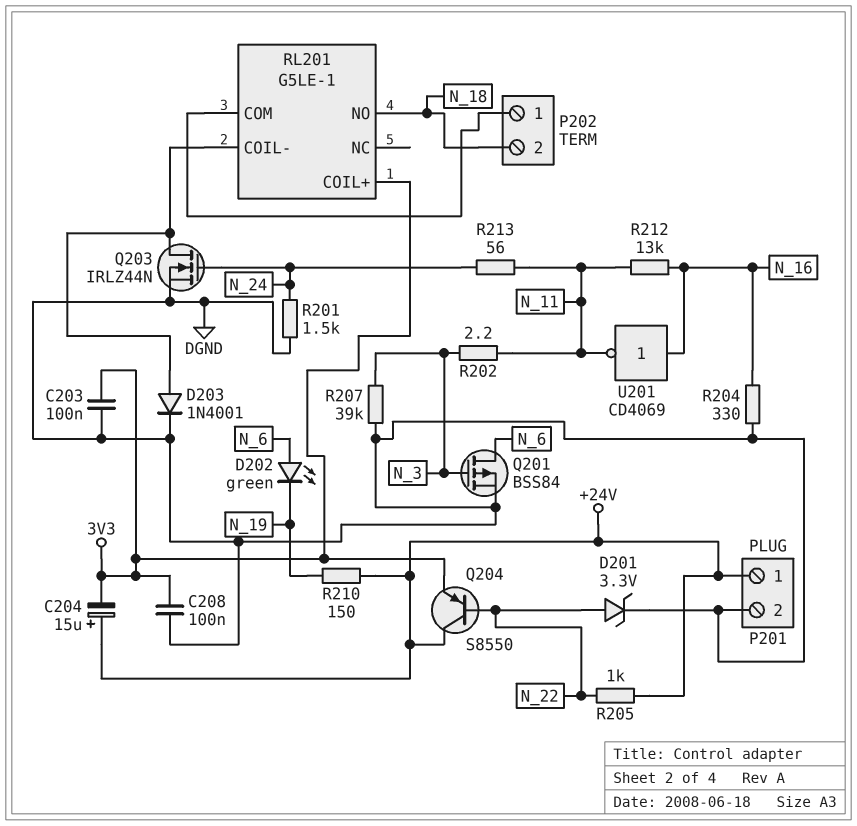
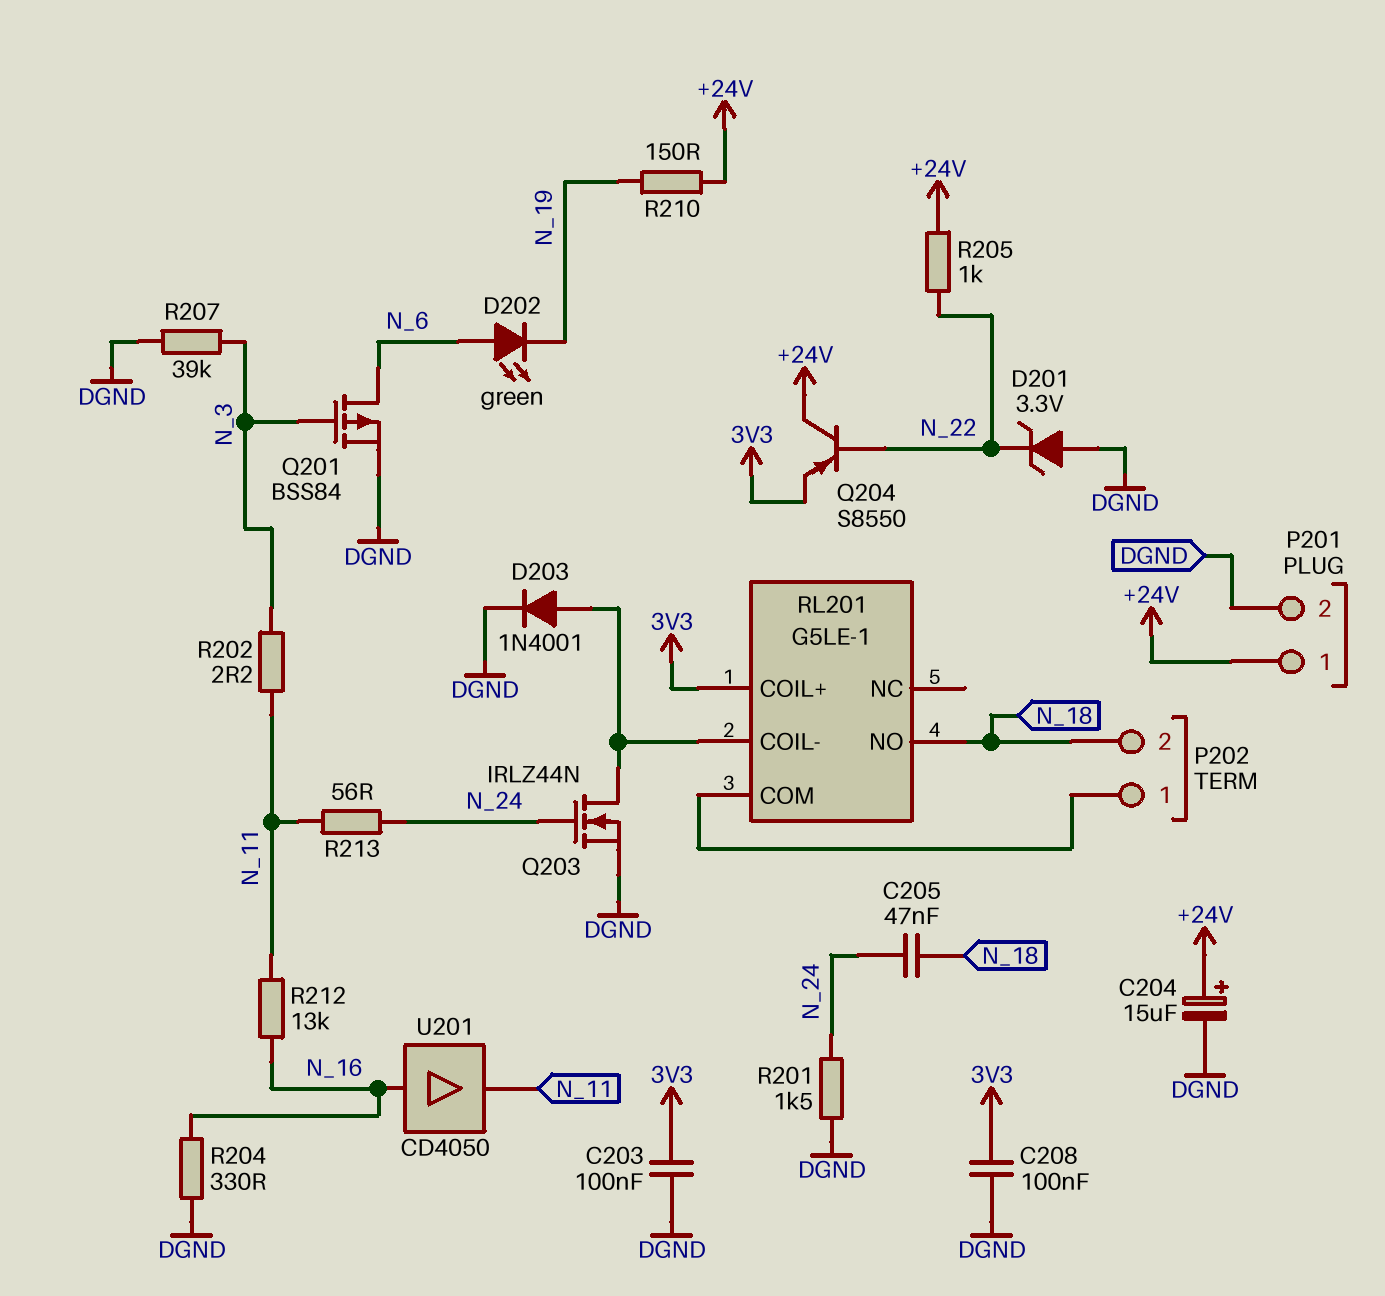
C204: 15uF (plus +24V, minus 3V3) -> 15uF (plus +24V, minus DGND)
C205: none -> 47nF (N_18, N_24)
D201: zener 3.3V (A N_22, K DGND) -> zener 3.3V (A DGND, K N_22)
U201: NOT CD4069 (in N_16, out N_11) -> buffer CD4050 (in N_16, out N_11)

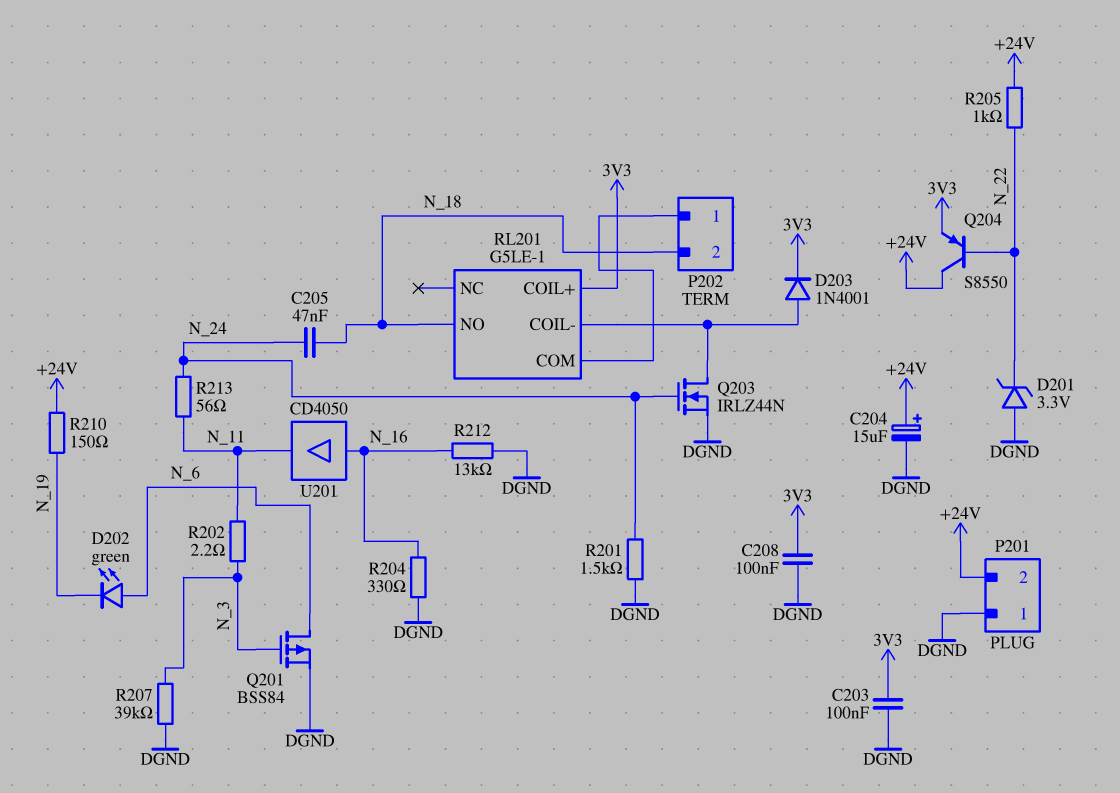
D203: diode 1N4001 (A RL201/COIL-, K DGND) -> diode 1N4001 (A RL201/COIL-, K 3V3)
P201 pin 1: +24V -> DGND
P201 pin 2: DGND -> +24V
R212: 13k (N_11, N_16) -> 13k (DGND, N_16)

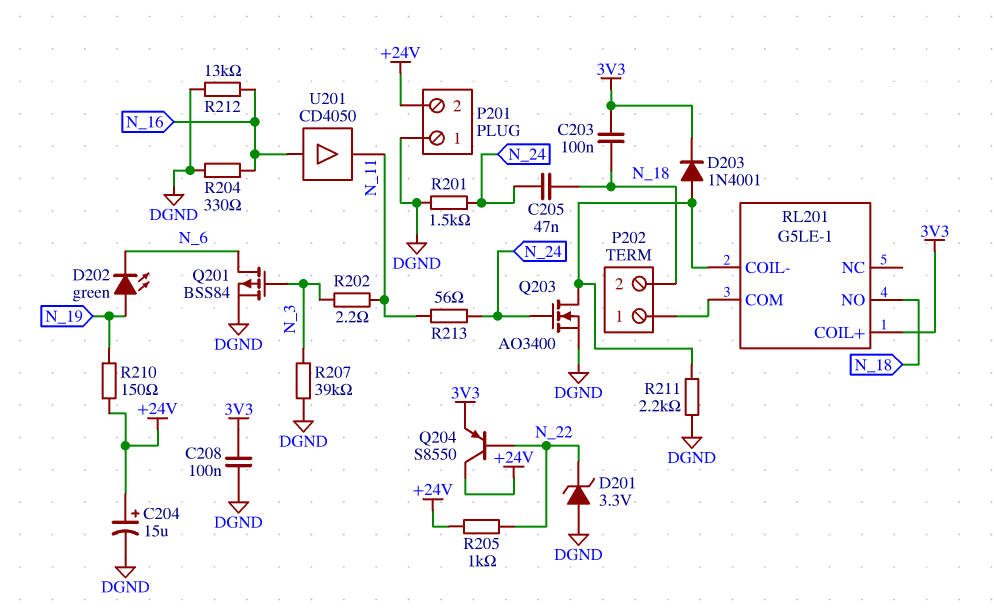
C203: 100nF (3V3, DGND) -> 100nF (3V3, N_18)
D202: LED green (A N_6, K N_19) -> LED green (A N_19, K N_6)
Q203: NMOS IRLZ44N (G N_24, D RL201/COIL-, S DGND) -> NMOS AO3400 (G N_24, D RL201/COIL-, S DGND)
R211: none -> 2.2k (DGND, RL201/COIL-)

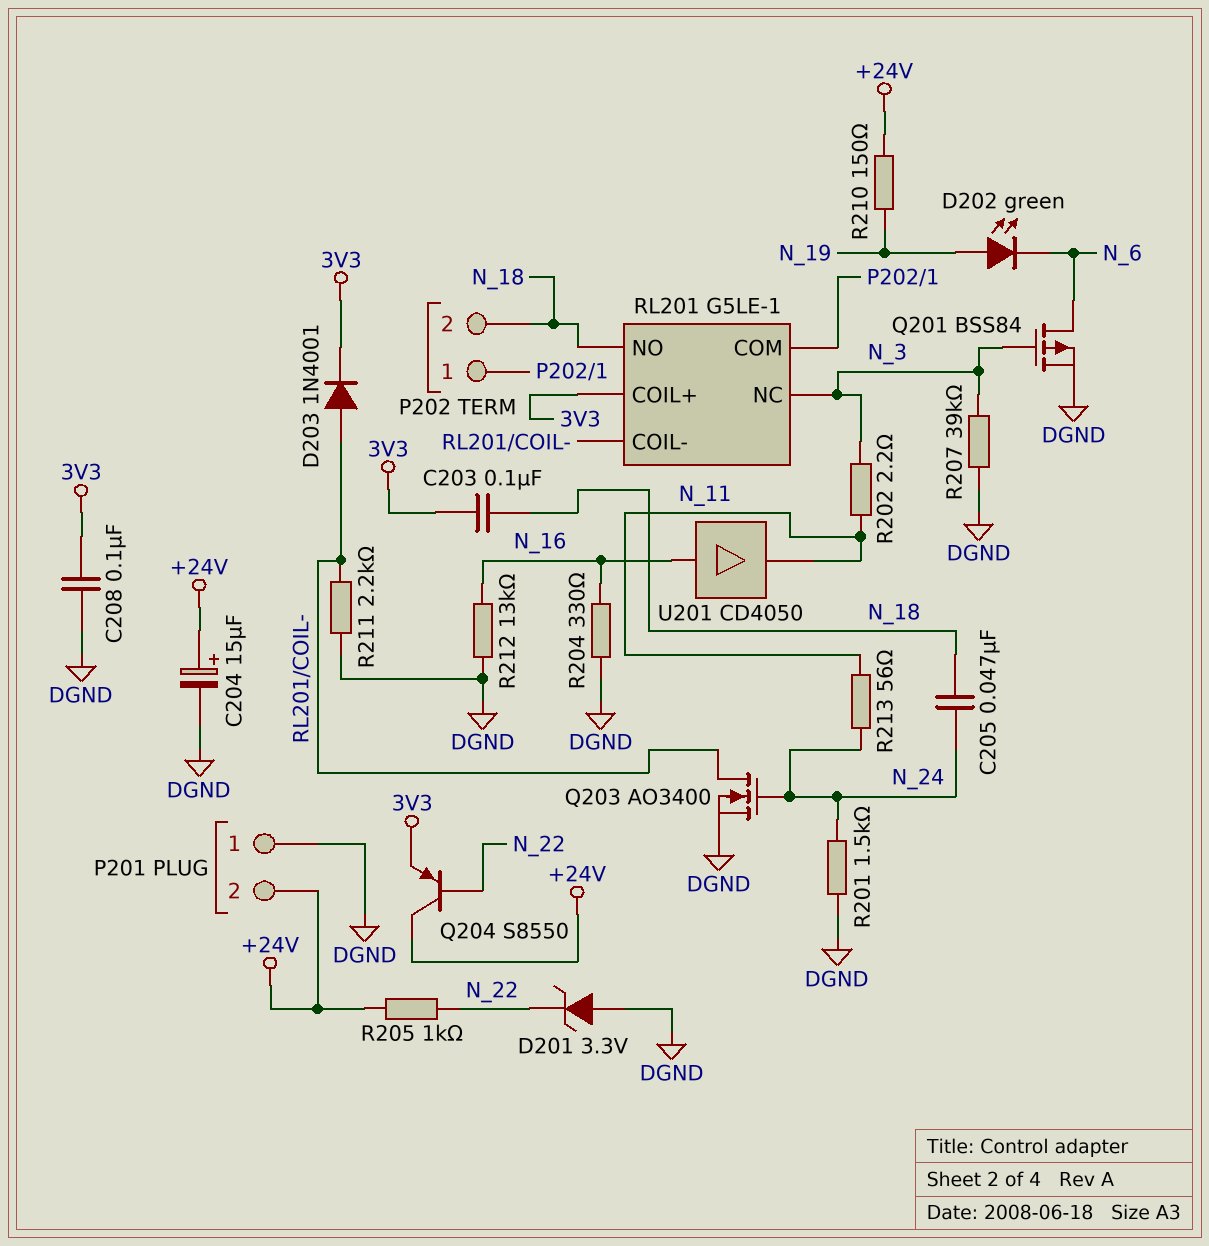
RL201 pin NC: none -> N_3

